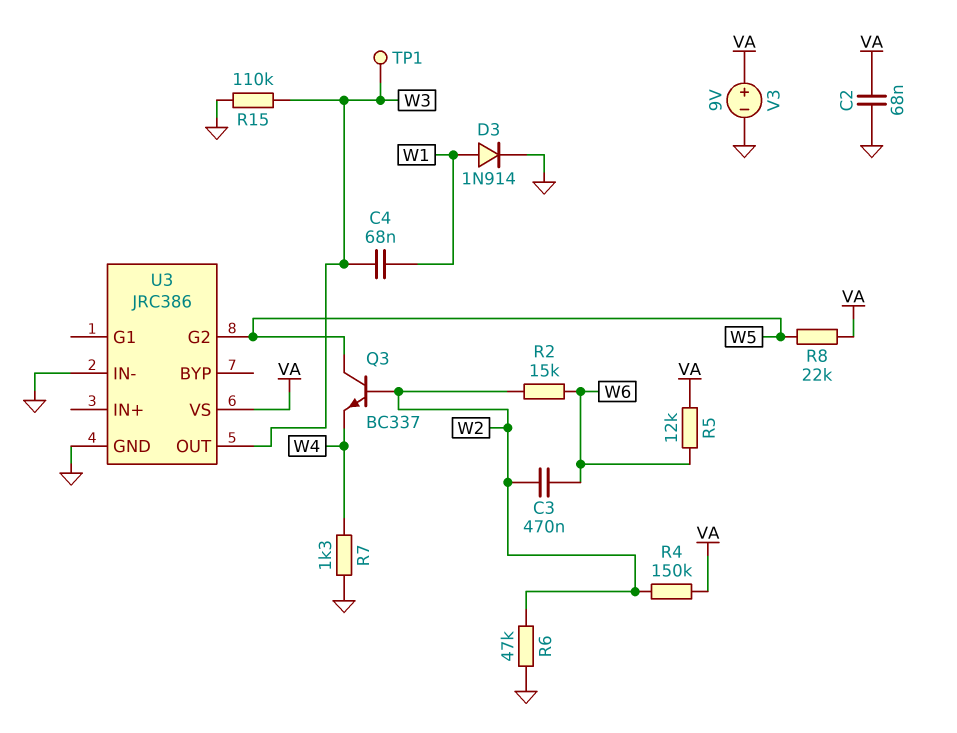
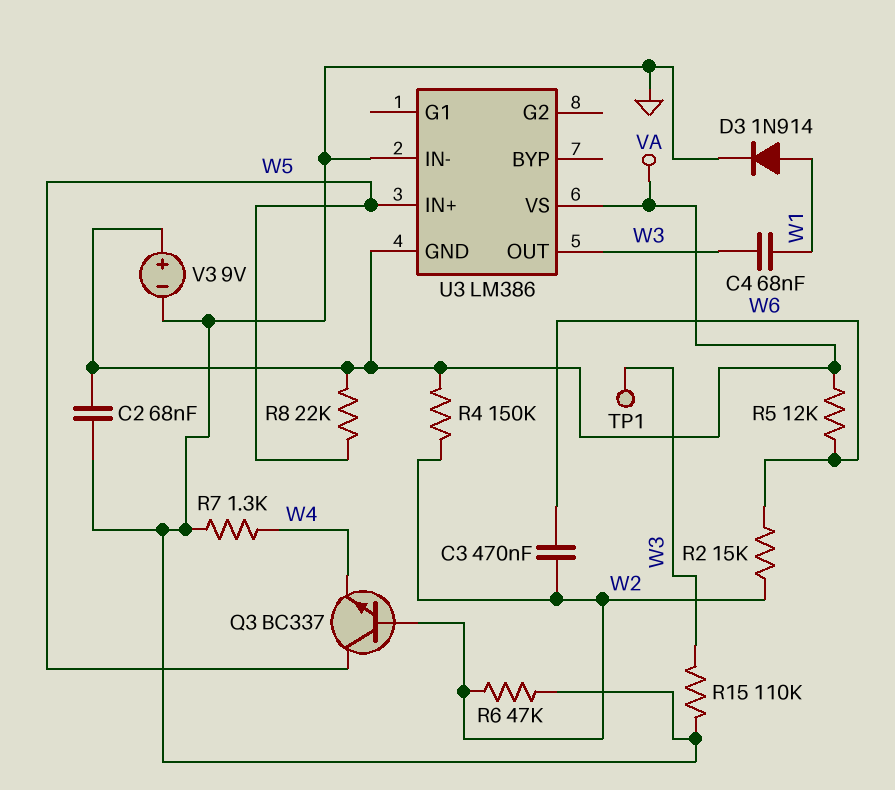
U3: JRC386 -> LM386
U3 pin G2: W5 -> none
U3 pin GND: GND -> VA
U3 pin IN+: none -> W5

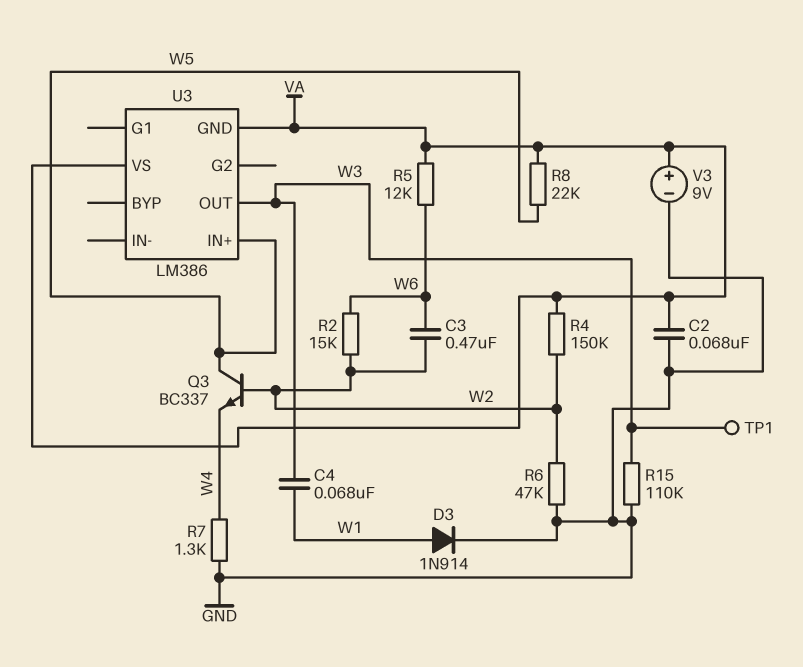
U3 pin IN-: GND -> none

